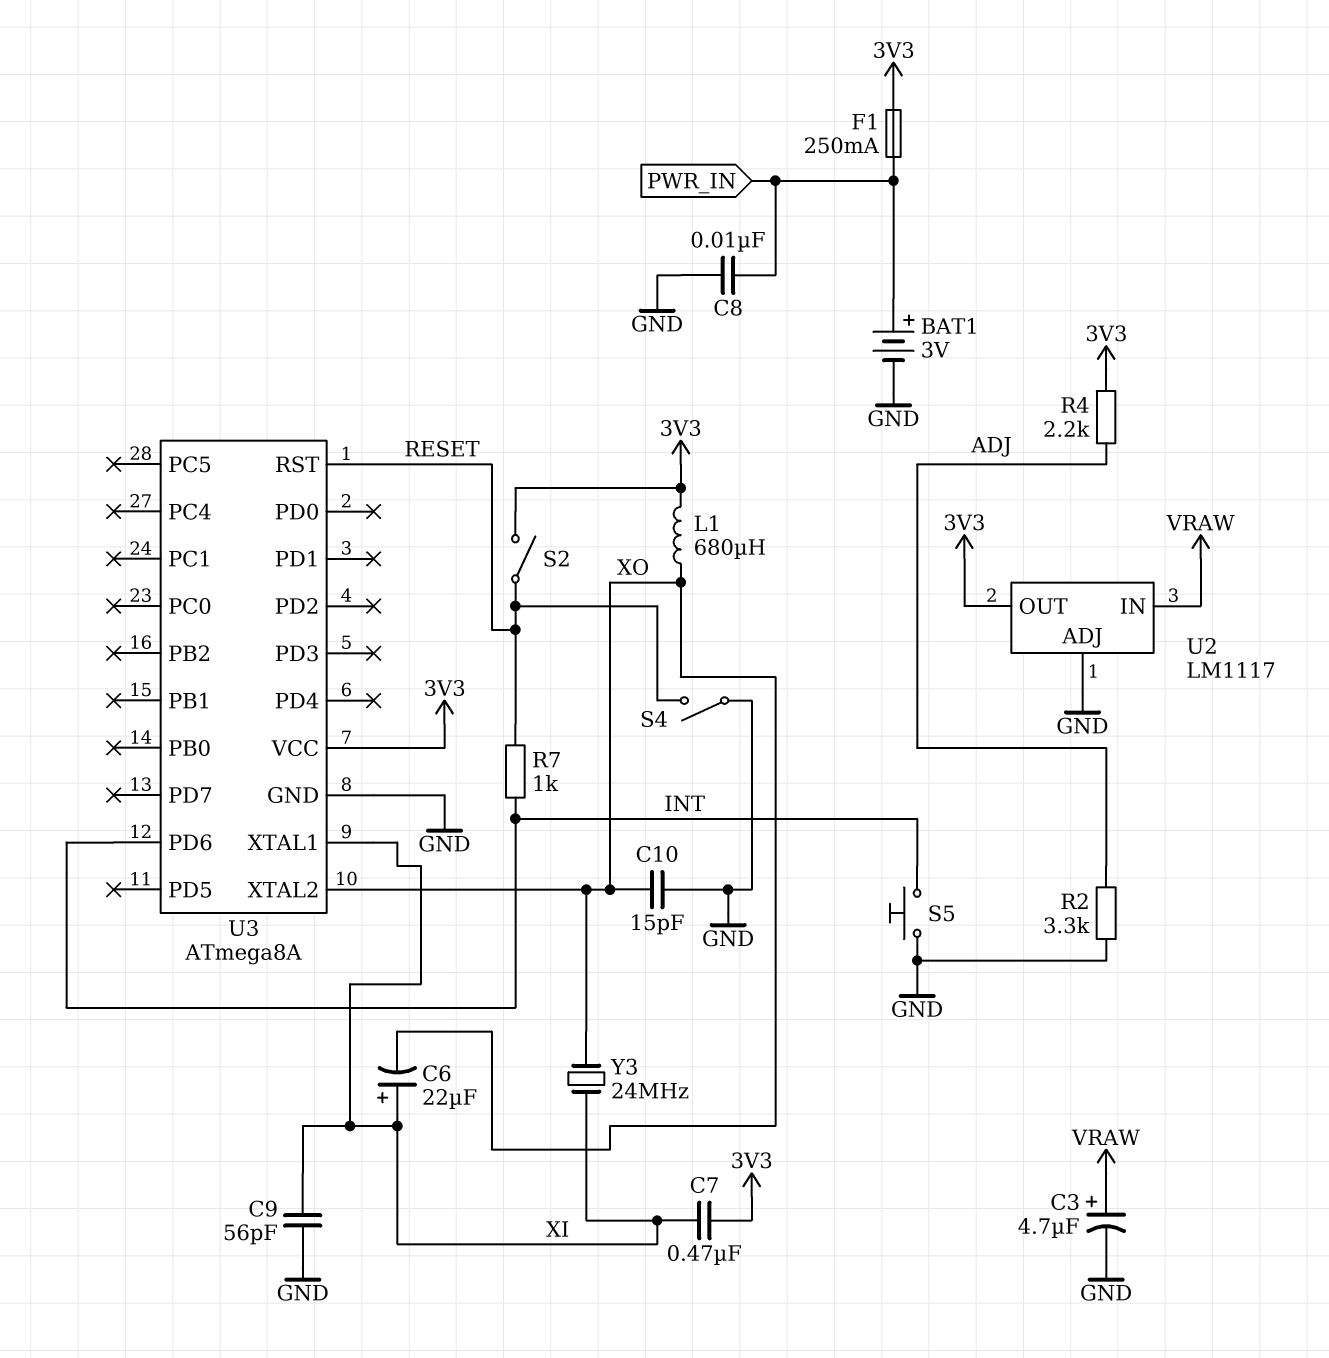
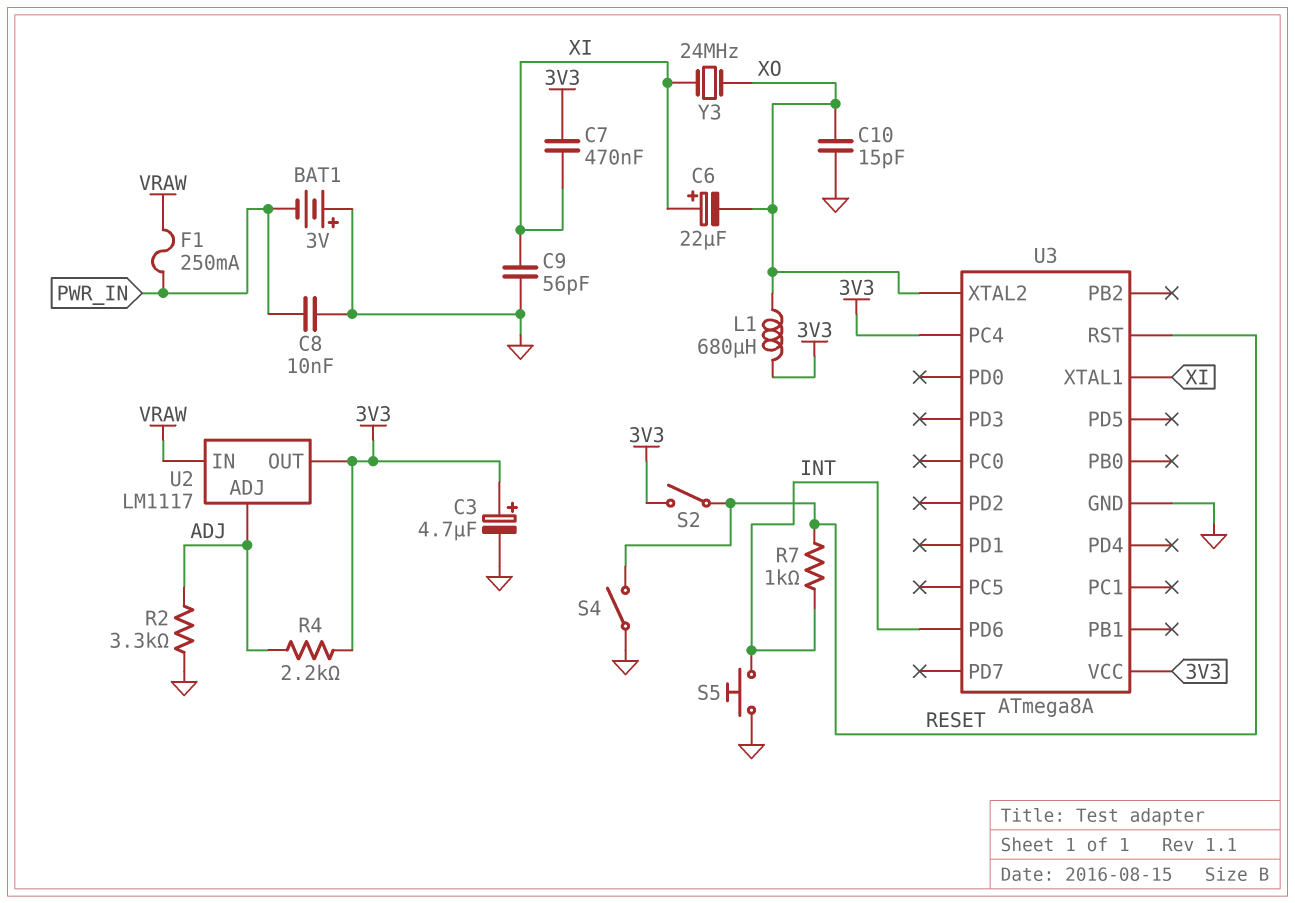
BAT1: 3V (plus PWR_IN, minus GND) -> 3V (plus GND, minus PWR_IN)
C3: 4.7uF (plus VRAW, minus GND) -> 4.7uF (plus 3V3, minus GND)
F1: 250mA (3V3, PWR_IN) -> 250mA (PWR_IN, VRAW)
U2 pin ADJ: GND -> ADJ
U3 pin PC4: none -> 3V3

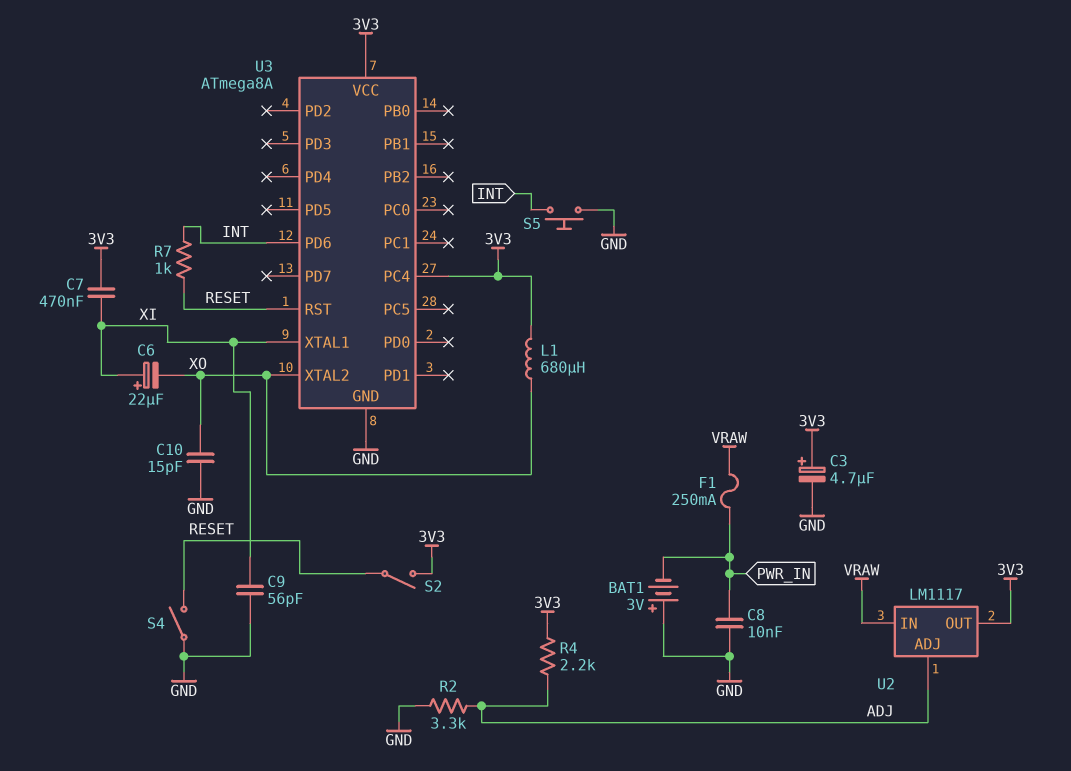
Y3: 24MHz (XI, XO) -> none

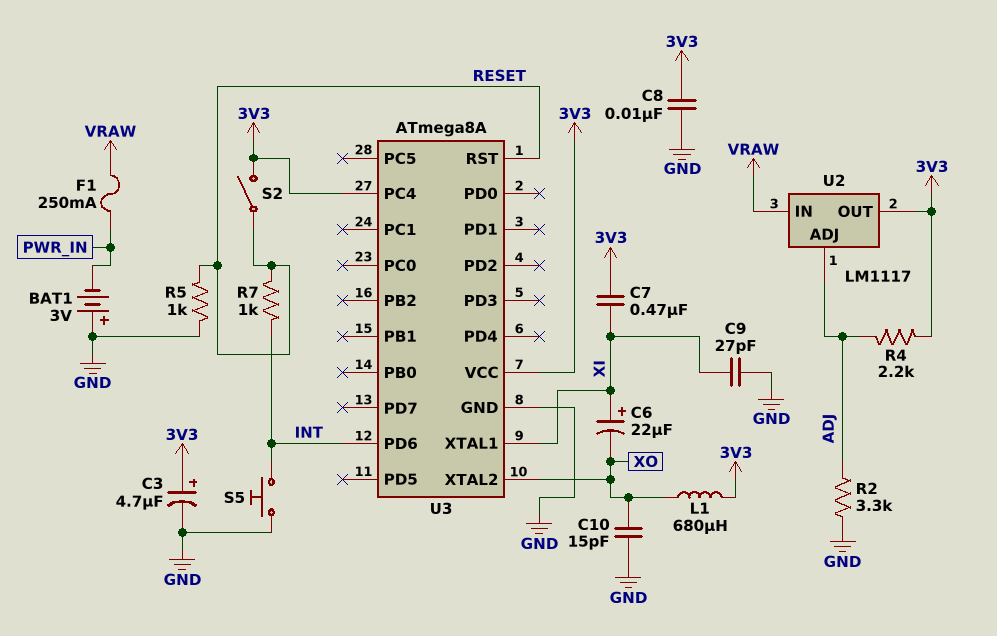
C8: 10nF (GND, PWR_IN) -> 10nF (3V3, GND)
C9: 56pF (GND, XI) -> 27pF (GND, XI)
R5: none -> 1k (GND, RESET)
S4: switch (GND, RESET) -> none

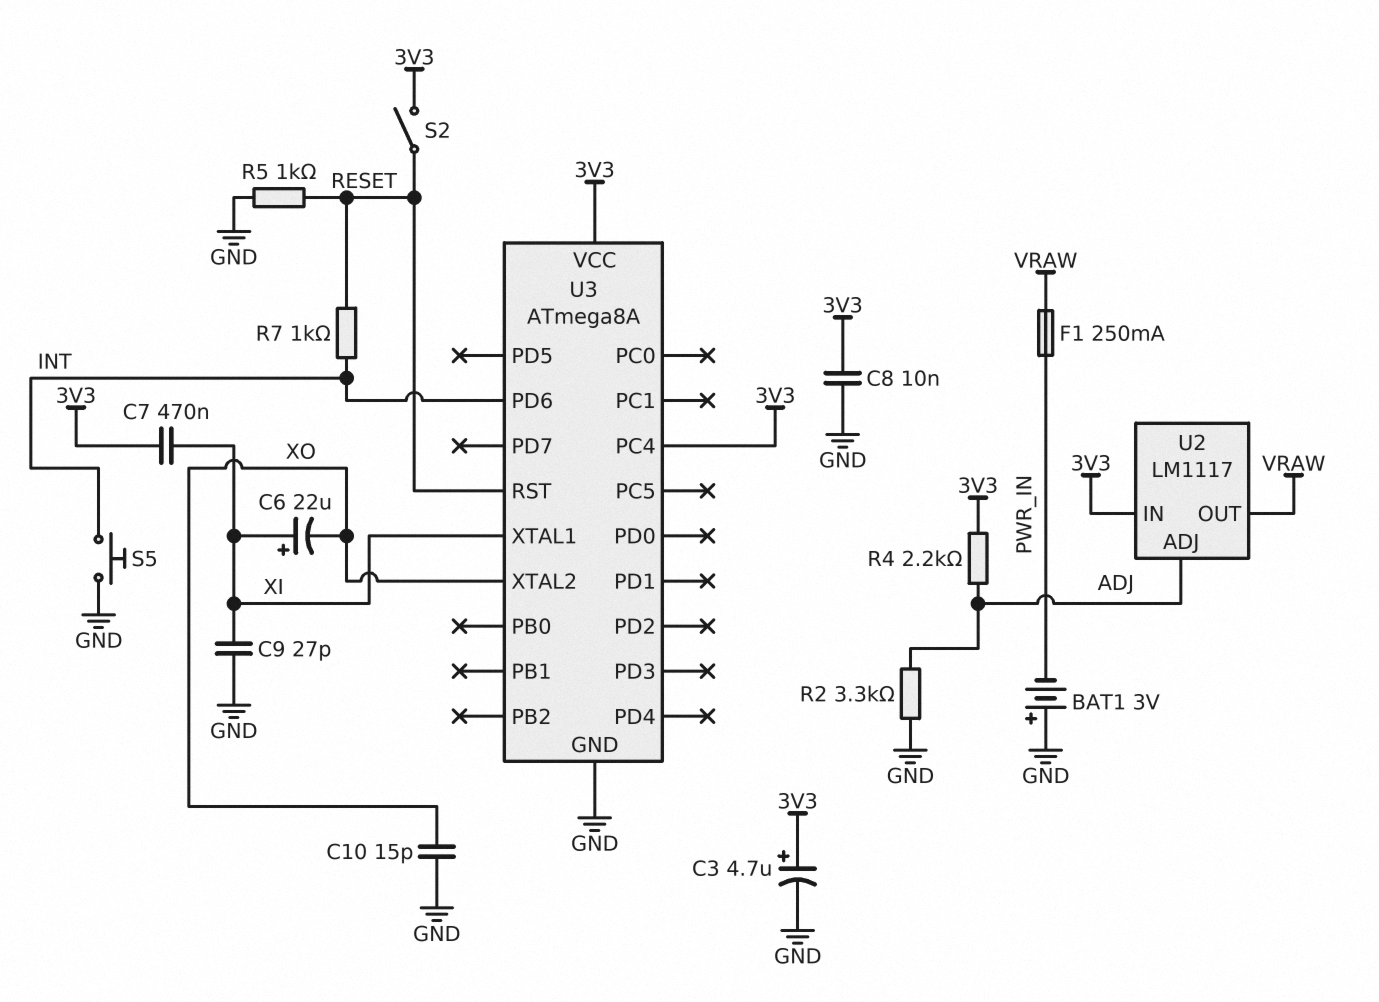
L1: 680uH (3V3, XO) -> none
U2 pin IN: VRAW -> 3V3
U2 pin OUT: 3V3 -> VRAW

